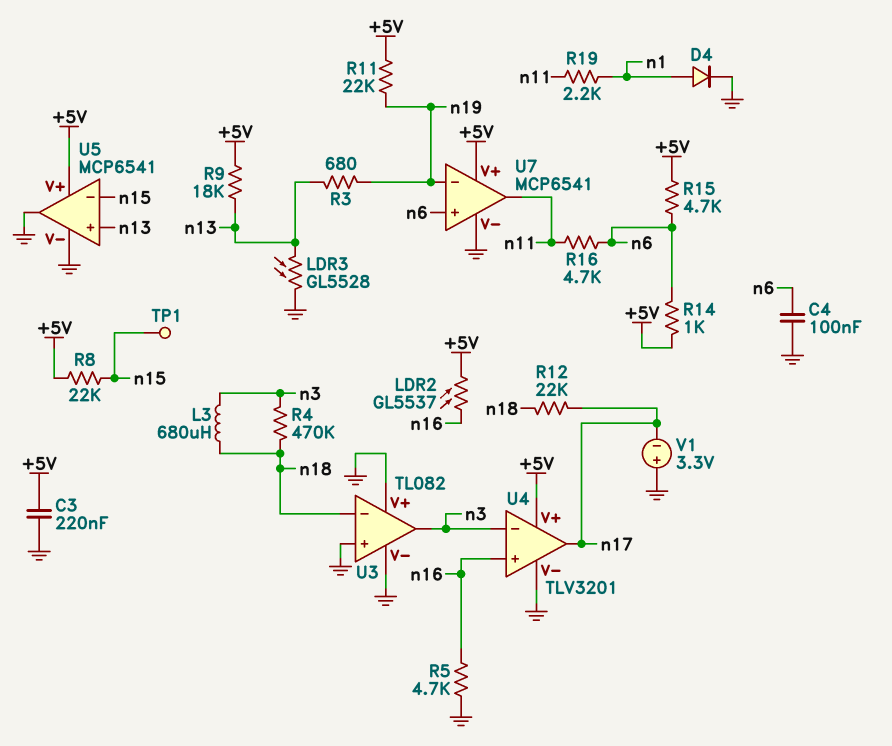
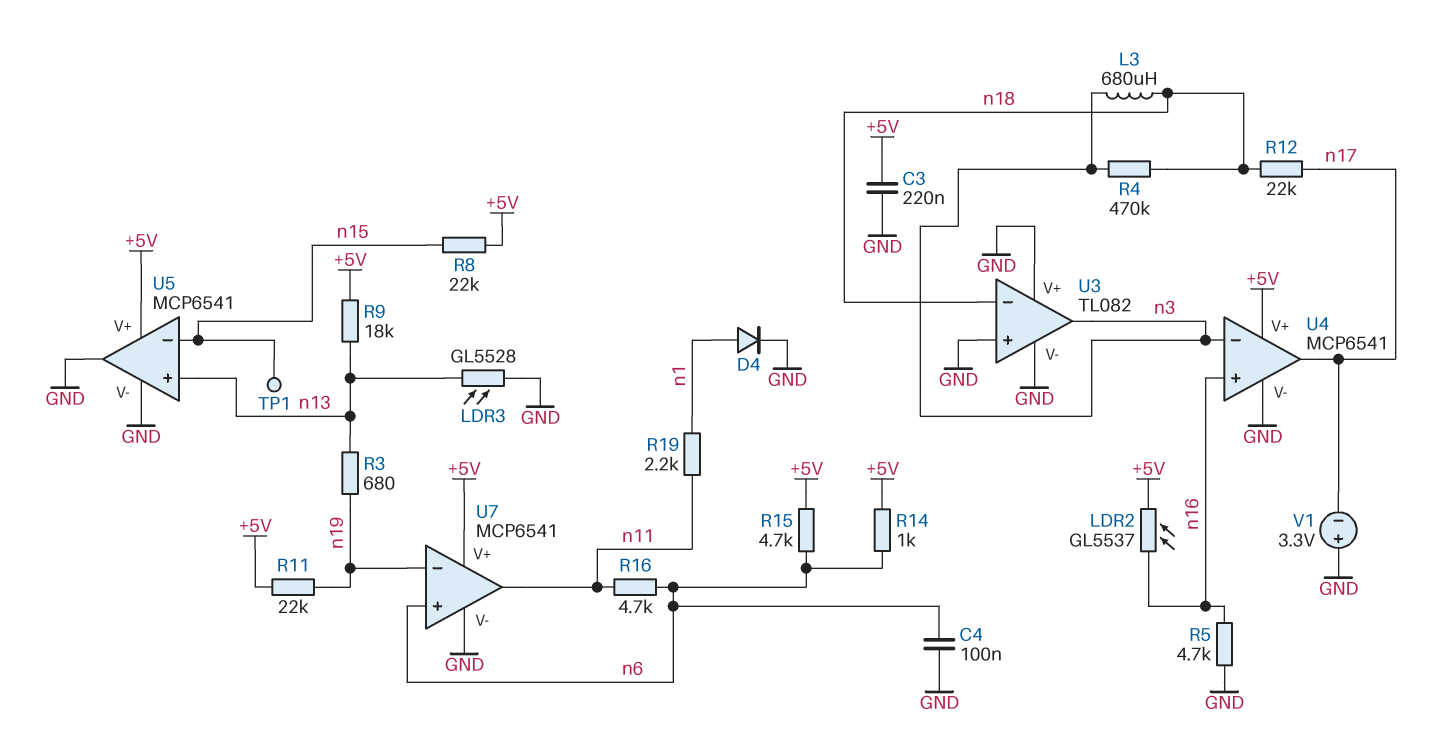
U4: TLV3201 -> MCP6541

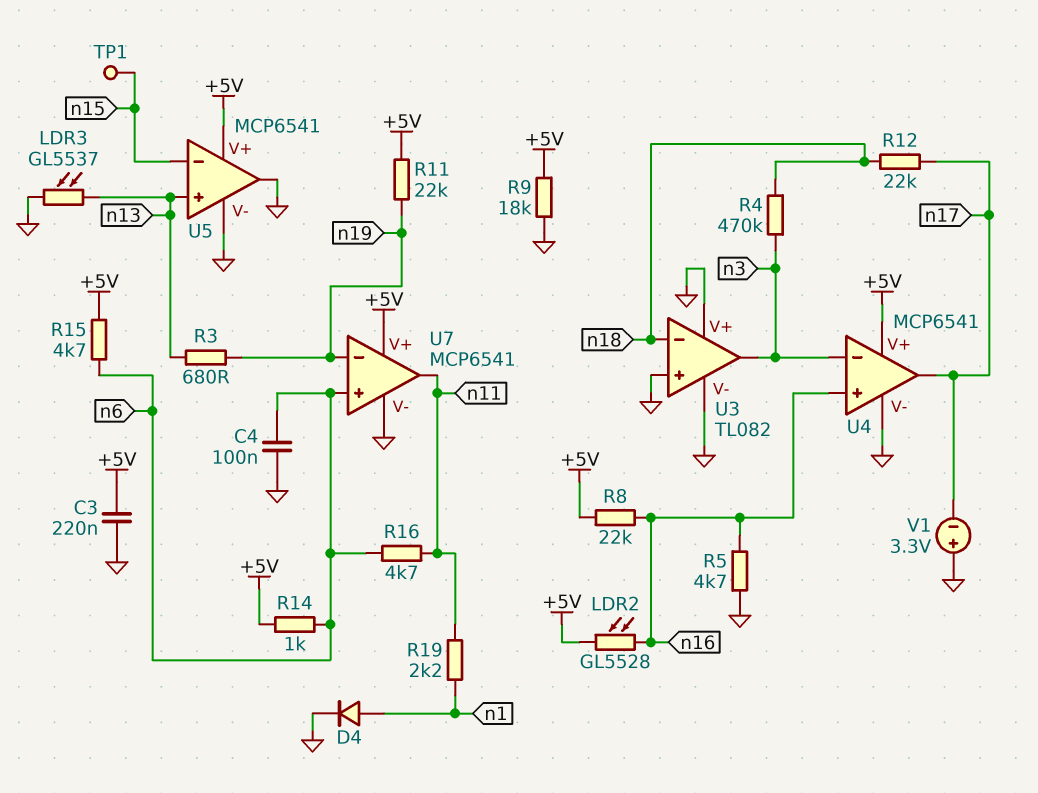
L3: 680uH (n3, n18) -> none
LDR2: GL5537 (+5V, n16) -> GL5528 (+5V, n16)
LDR3: GL5528 (GND, n13) -> GL5537 (GND, n13)
R8: 22k (+5V, n15) -> 22k (+5V, n16)
R9: 18k (+5V, n13) -> 18k (+5V, GND)

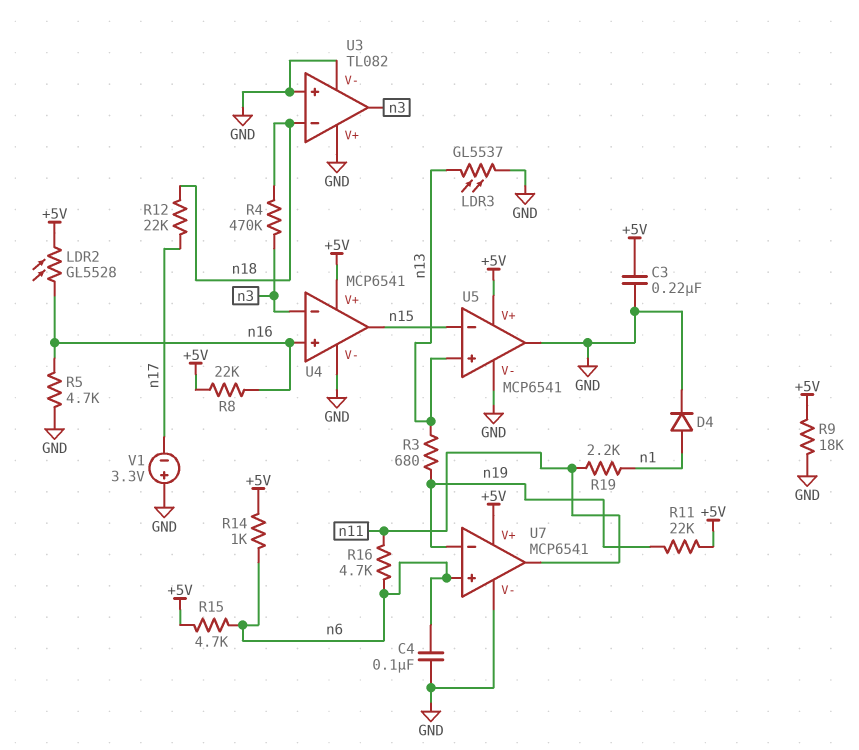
TP1: test point (n15) -> none
U4 pin out: n17 -> n15

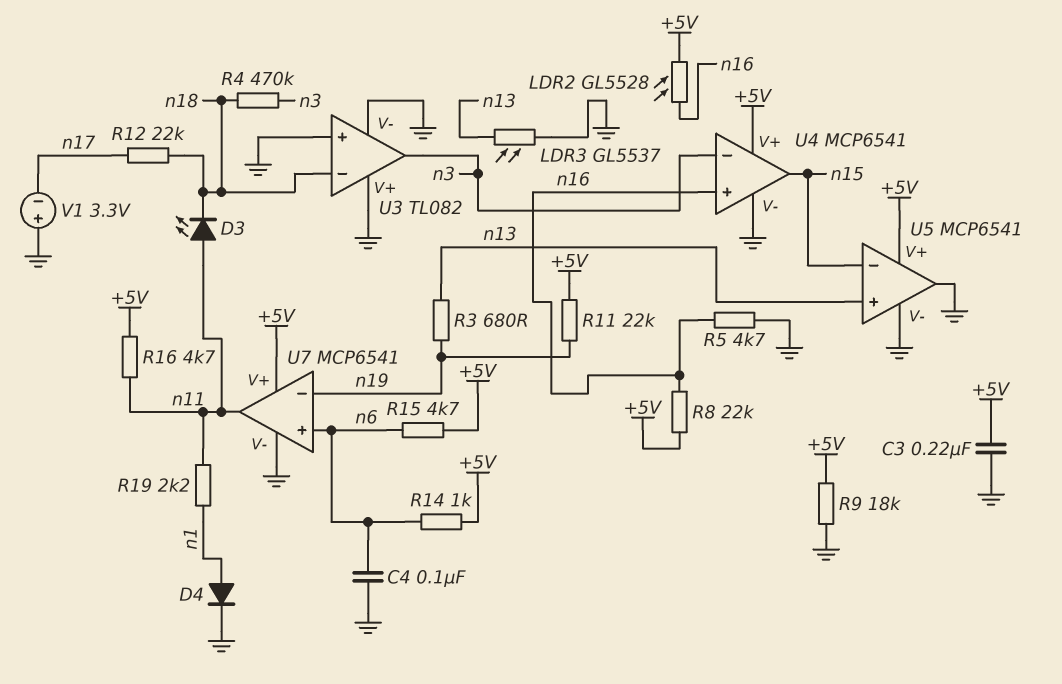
D3: none -> LED (A n11, K n18)
R16: 4.7k (n6, n11) -> 4.7k (+5V, n11)

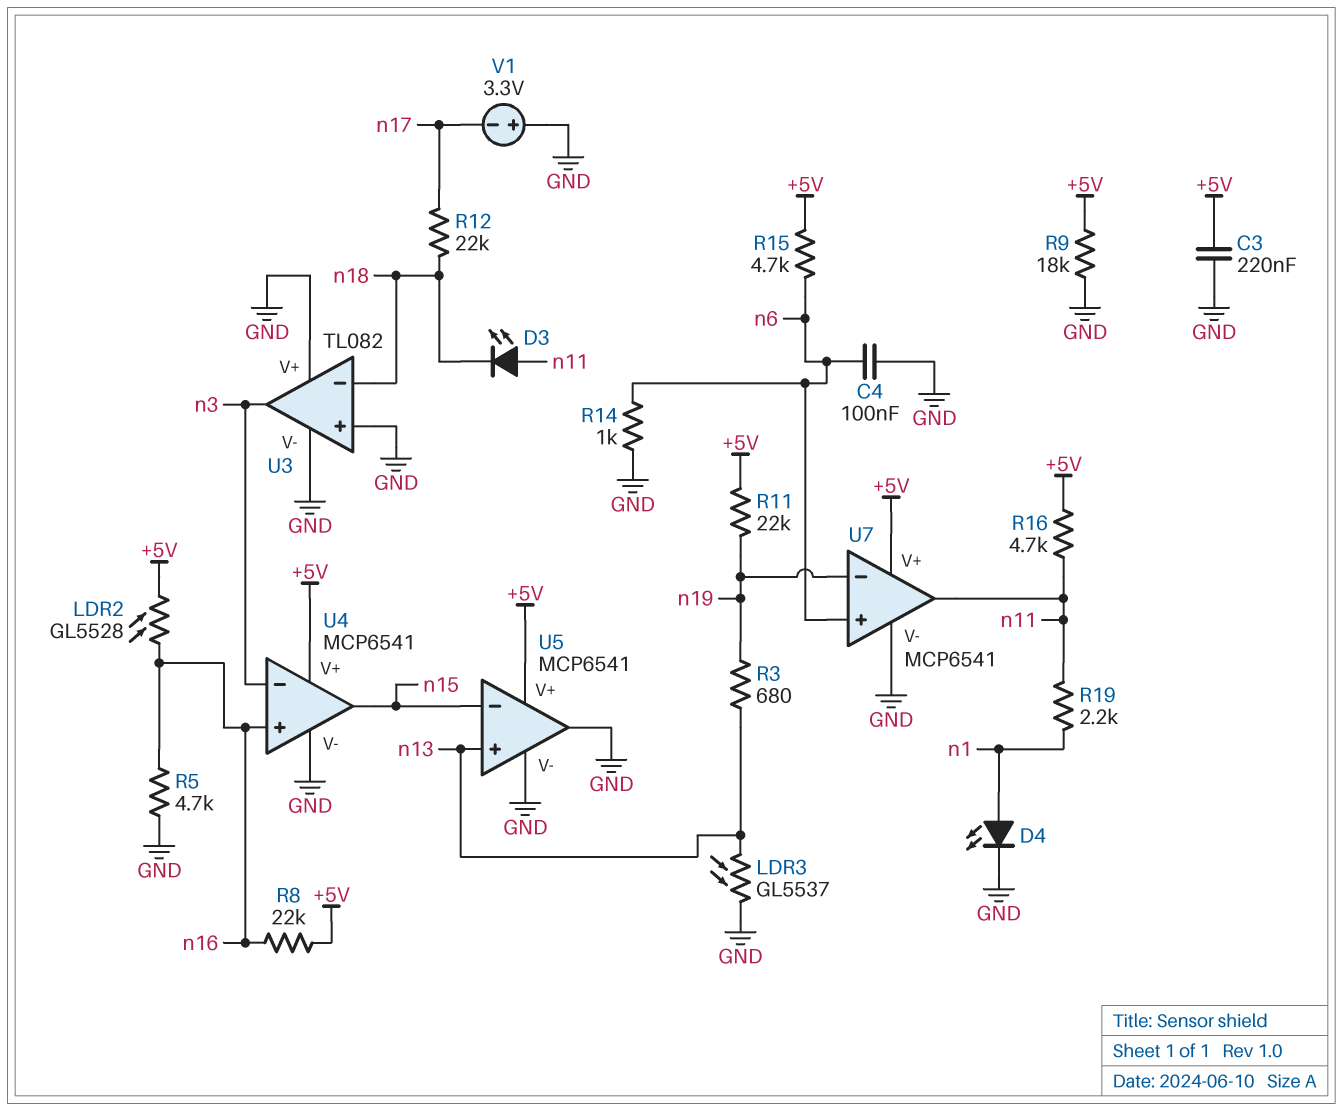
D4: diode (A n1, K GND) -> LED (A n1, K GND)
R4: 470k (n3, n18) -> none
R14: 1k (+5V, n6) -> 1k (GND, n6)

